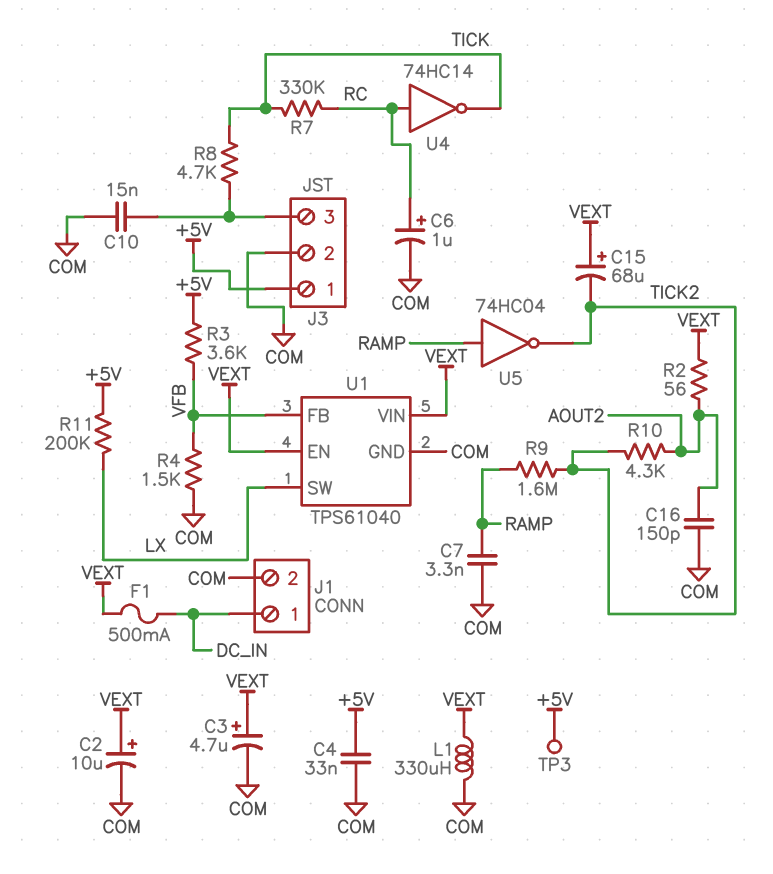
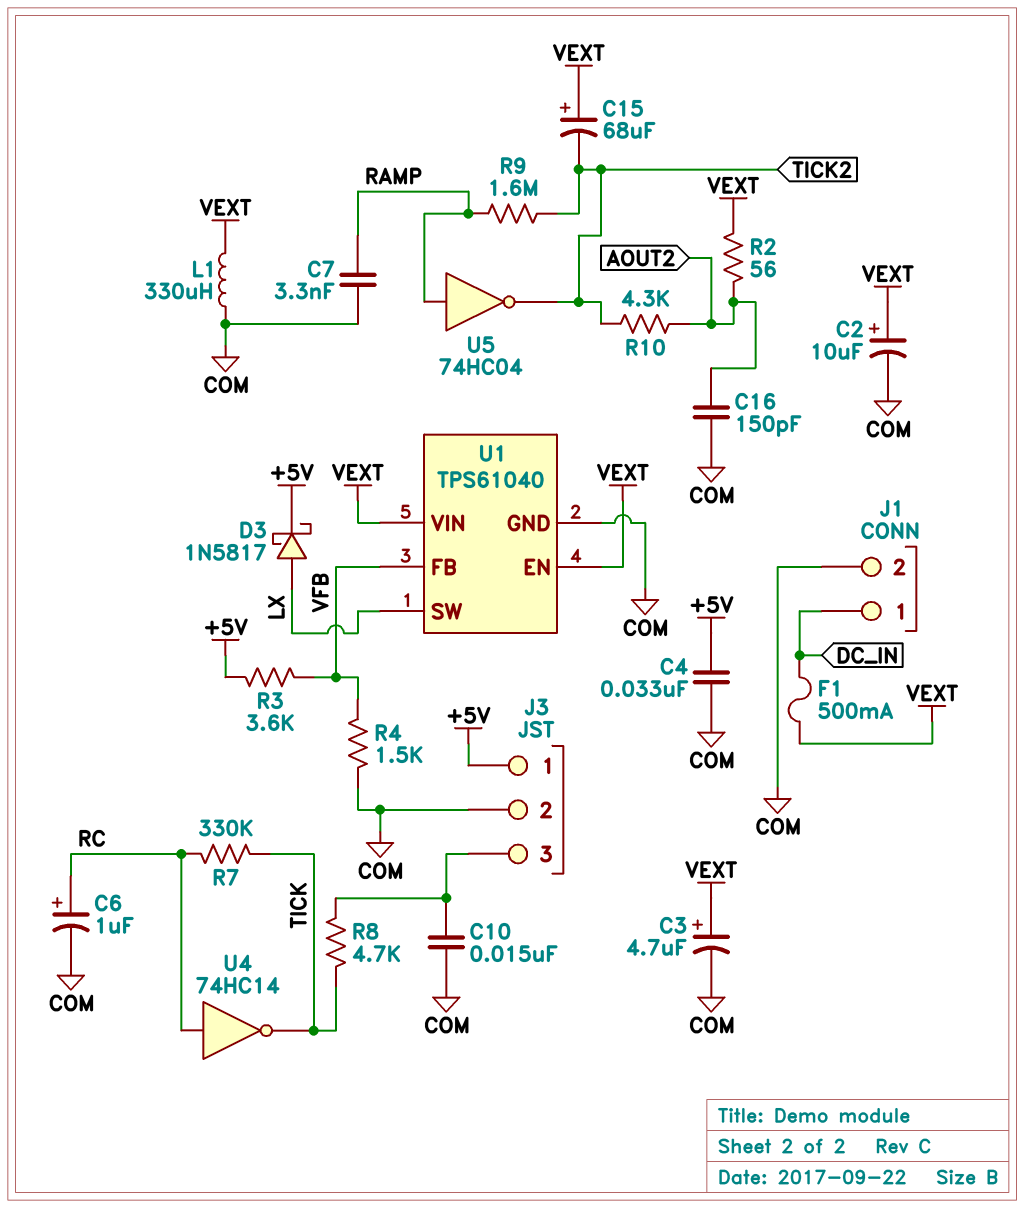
D3: none -> schottky 1N5817 (A LX, K +5V)
R11: 200k (+5V, LX) -> none
TP3: test point (+5V) -> none

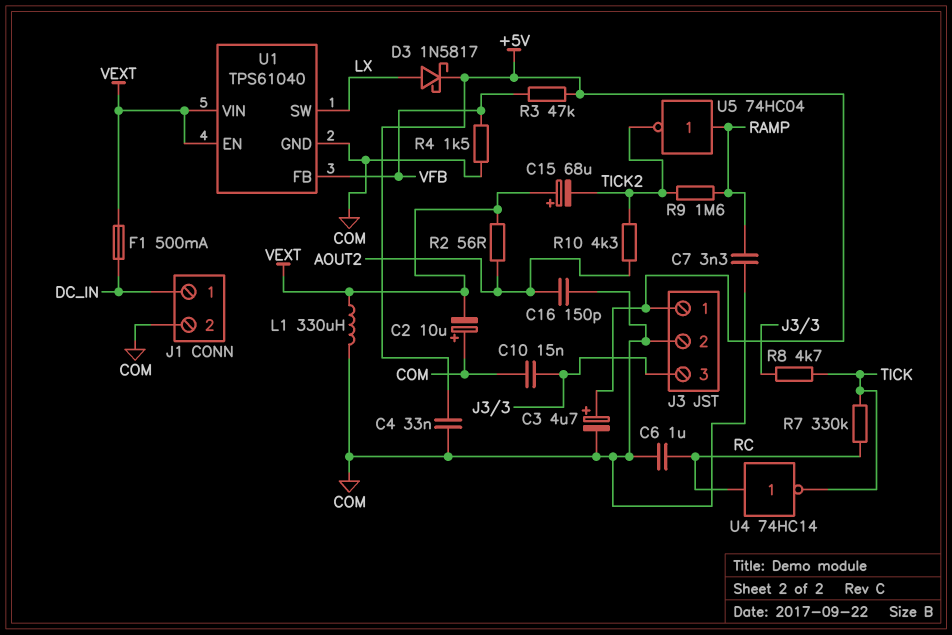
C2: 10uF (plus VEXT, minus COM) -> 10uF (plus COM, minus VEXT)
C3: 4.7uF (plus VEXT, minus COM) -> 4.7uF (plus +5V, minus COM)
C6: 1uF (plus RC, minus COM) -> 1uF (COM, RC)
R3: 3.6k (+5V, VFB) -> 47k (+5V, VFB)

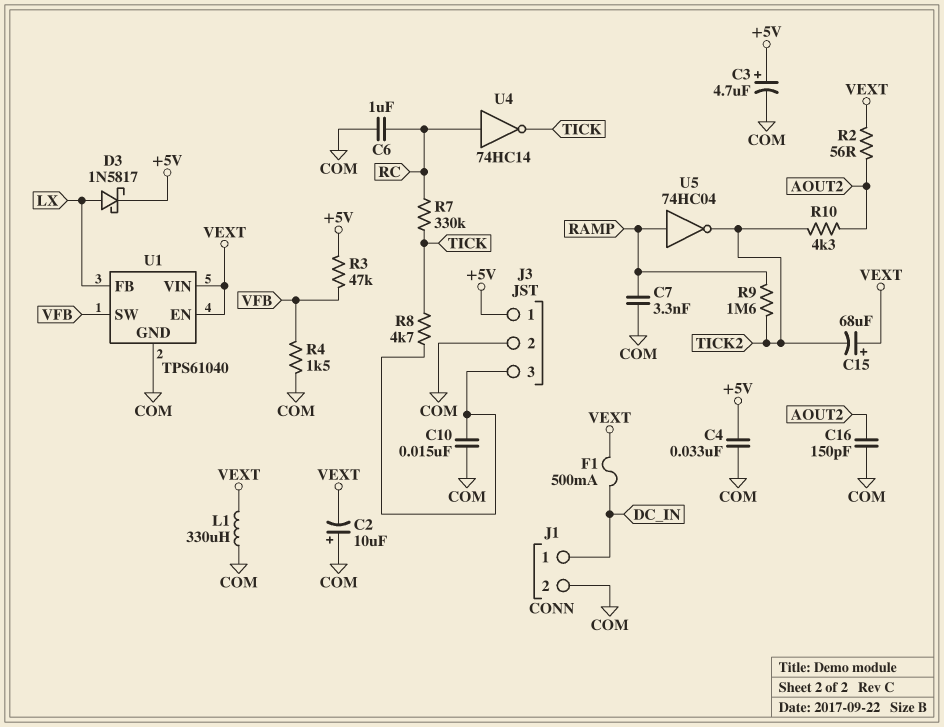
U1 pin FB: VFB -> LX
U1 pin SW: LX -> VFB

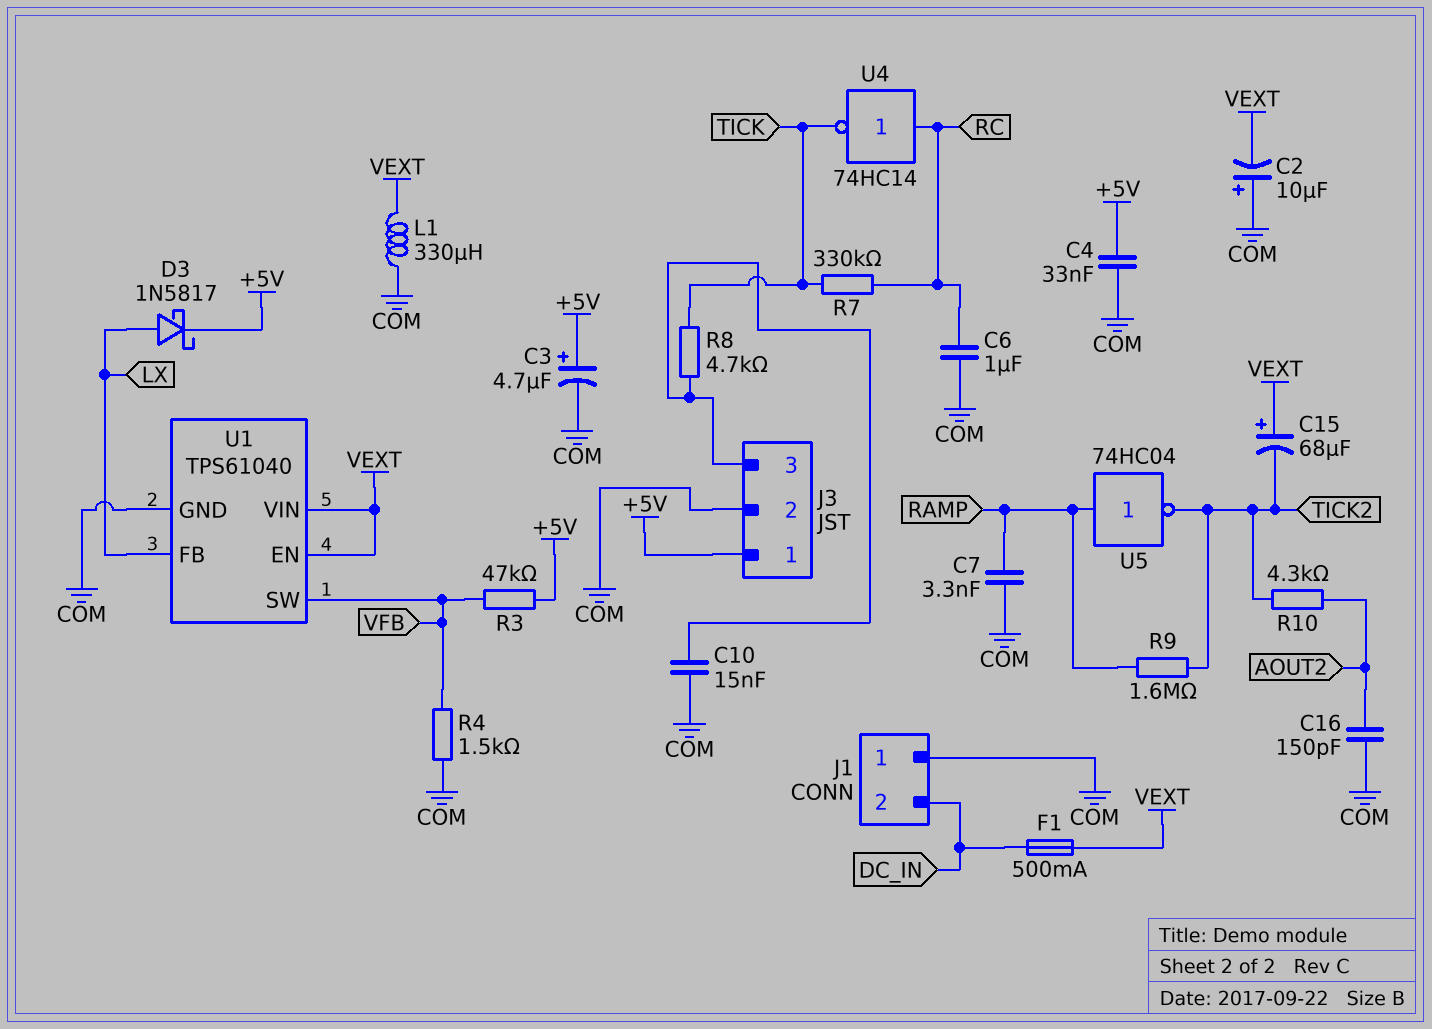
J1 pin 1: DC_IN -> COM
J1 pin 2: COM -> DC_IN
R2: 56 (AOUT2, VEXT) -> none

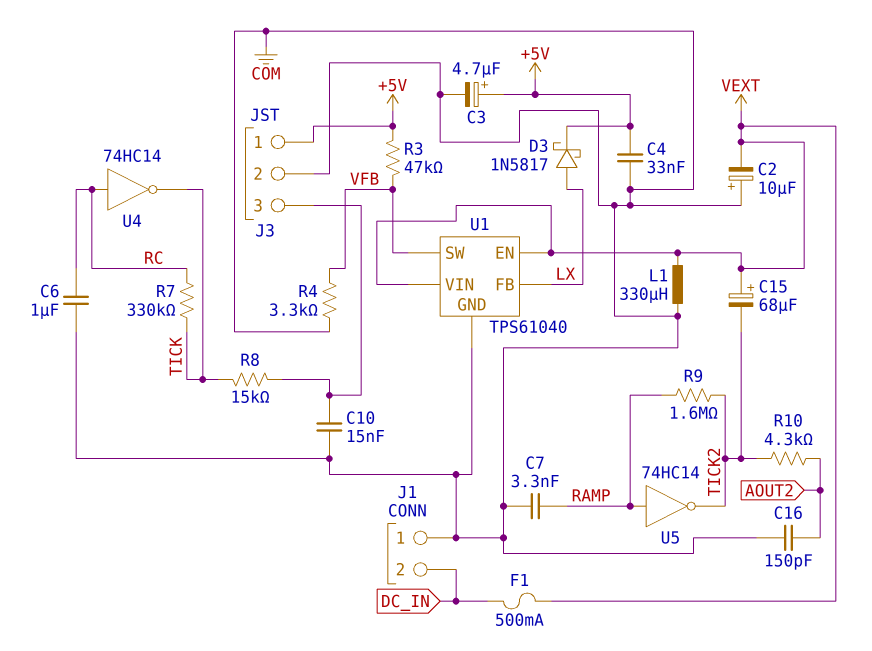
R4: 1.5k (COM, VFB) -> 3.3k (COM, VFB)
R8: 4.7k (J3/3, TICK) -> 15k (J3/3, TICK)
U5: NOT 74HC04 (in RAMP, out TICK2) -> NOT 74HC14 (in RAMP, out TICK2)

